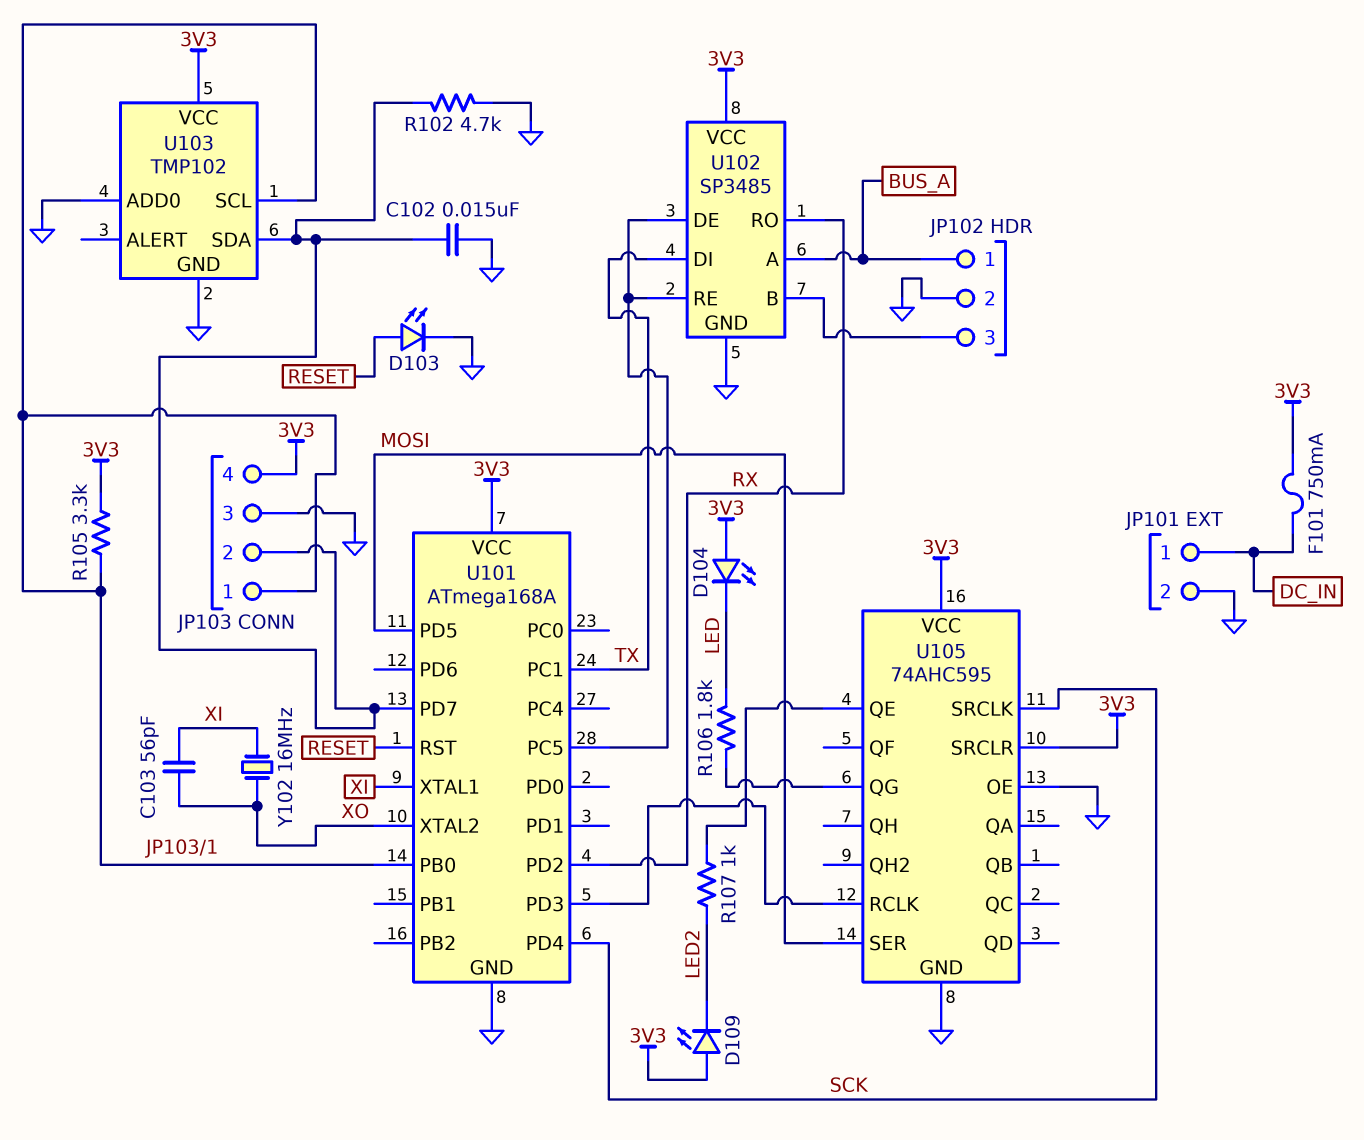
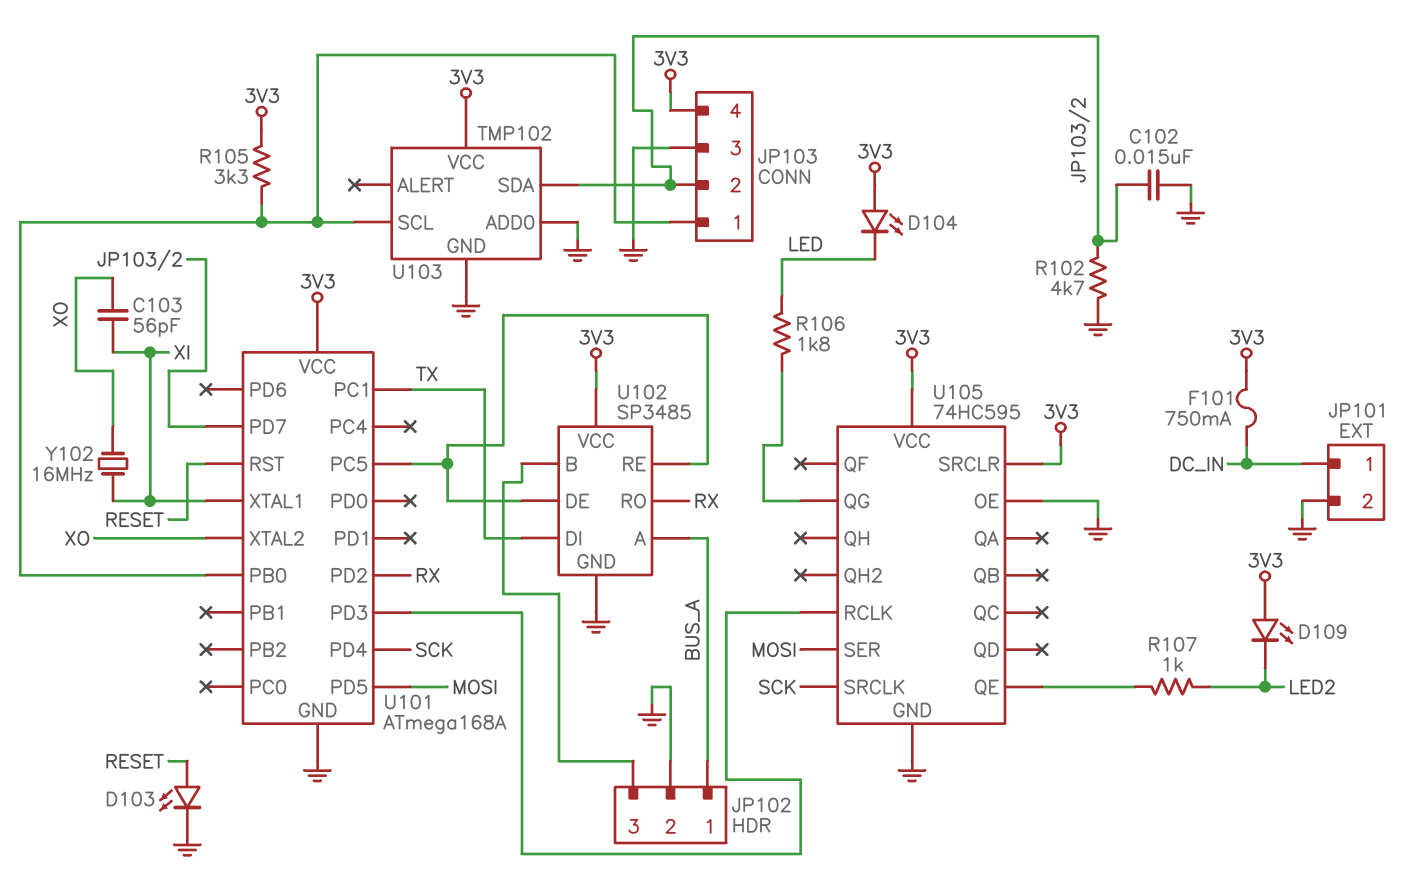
U105: 74AHC595 -> 74HC595

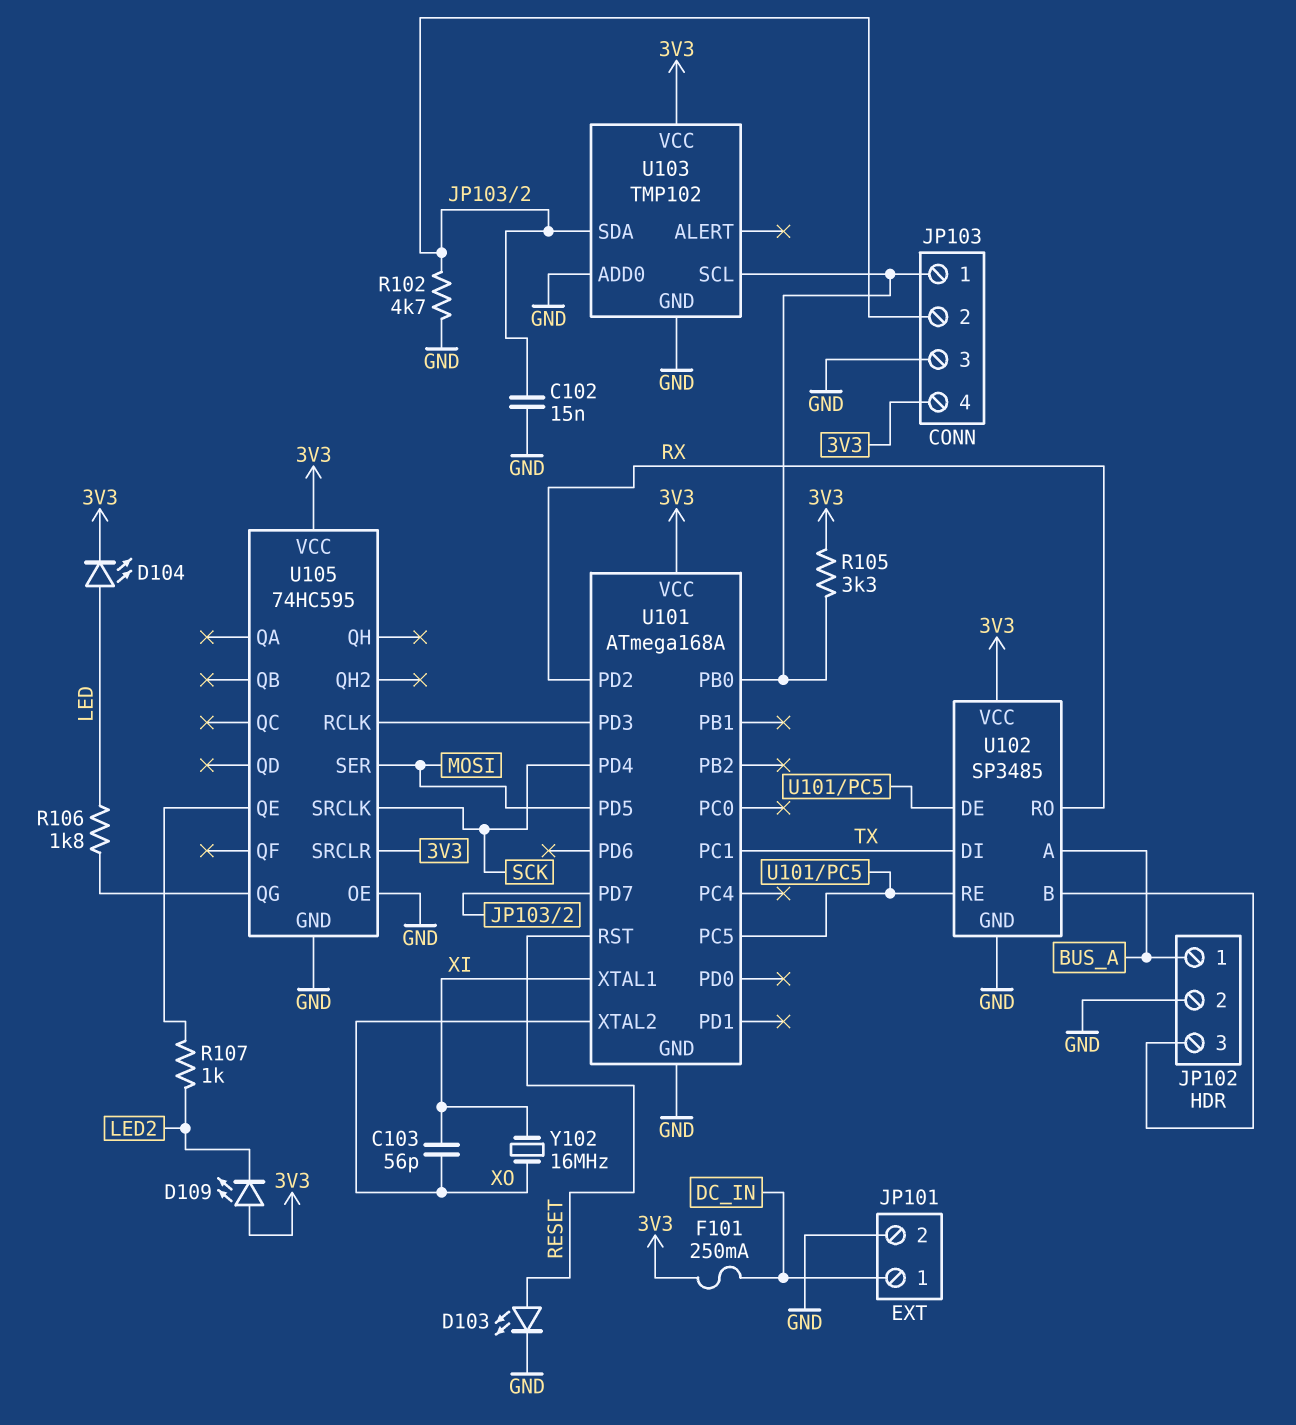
D104: LED (A 3V3, K LED) -> LED (A LED, K 3V3)
F101: 750mA (3V3, DC_IN) -> 250mA (3V3, DC_IN)

